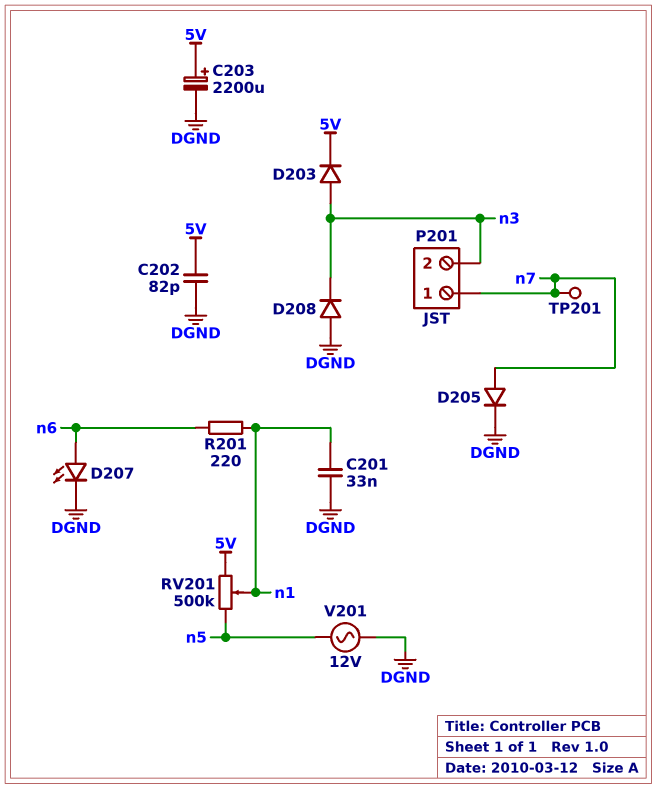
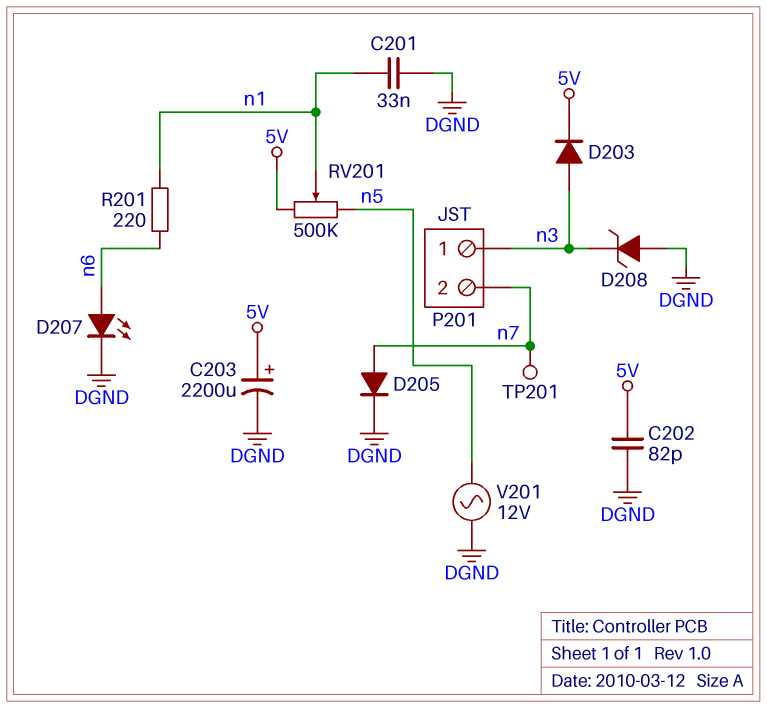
D208: diode (A DGND, K n3) -> zener (A DGND, K n3)
P201 pin 1: n7 -> n3
P201 pin 2: n3 -> n7

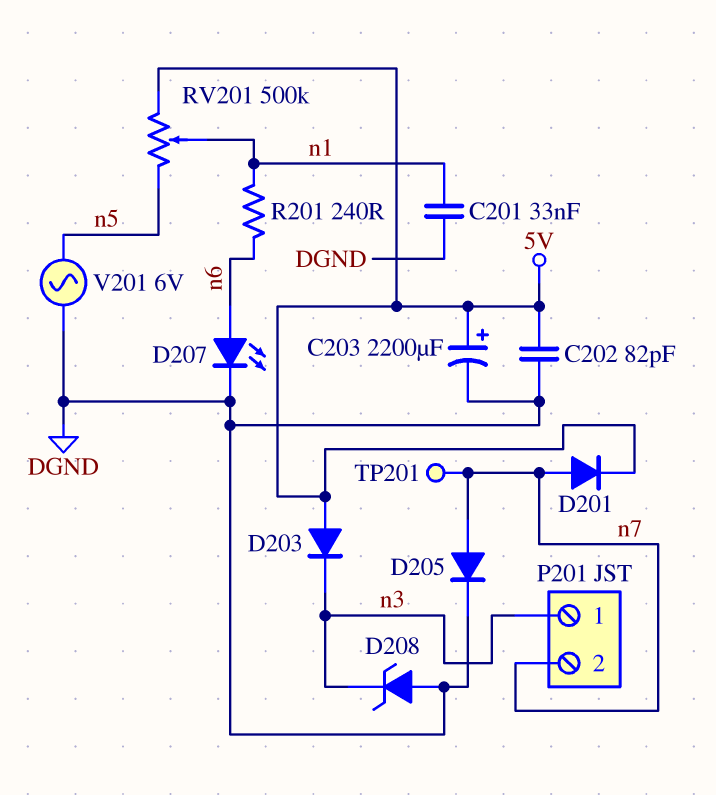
D201: none -> diode (A n7, K 5V)
D203: diode (A n3, K 5V) -> diode (A 5V, K n3)
R201: 220 (n1, n6) -> 240 (n1, n6)
V201: AC 12V (DGND, n5) -> AC 6V (DGND, n5)

